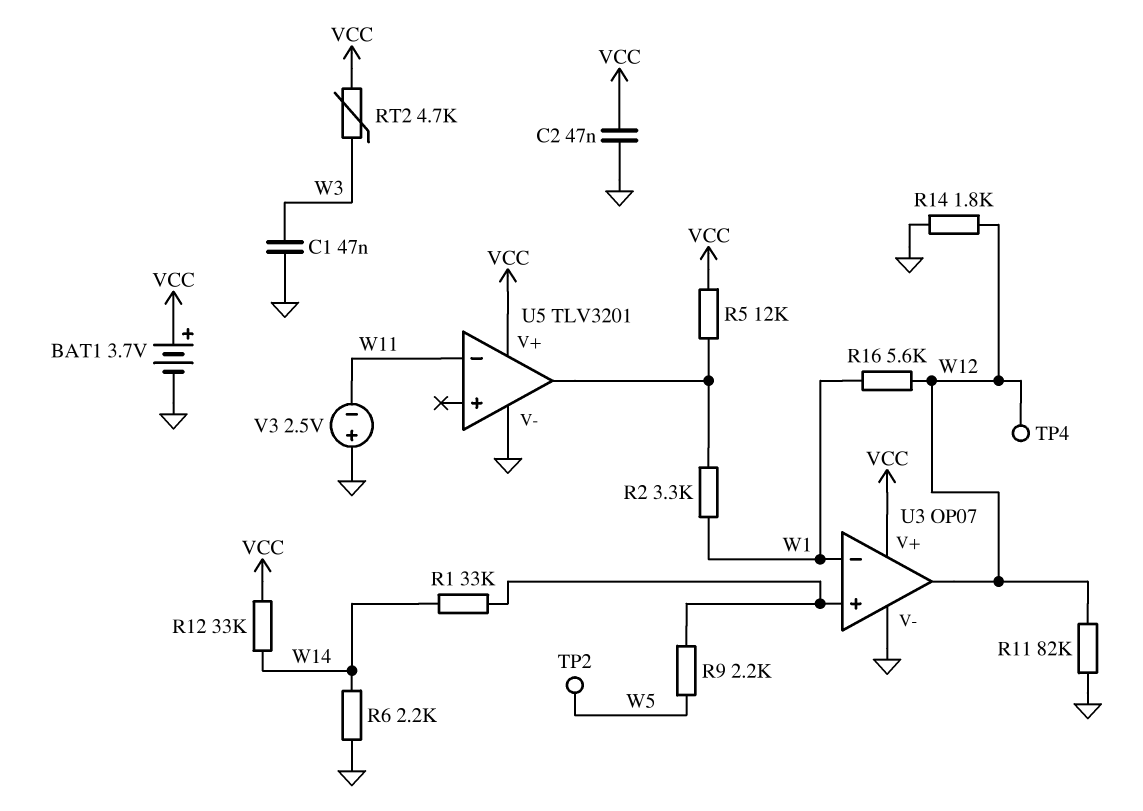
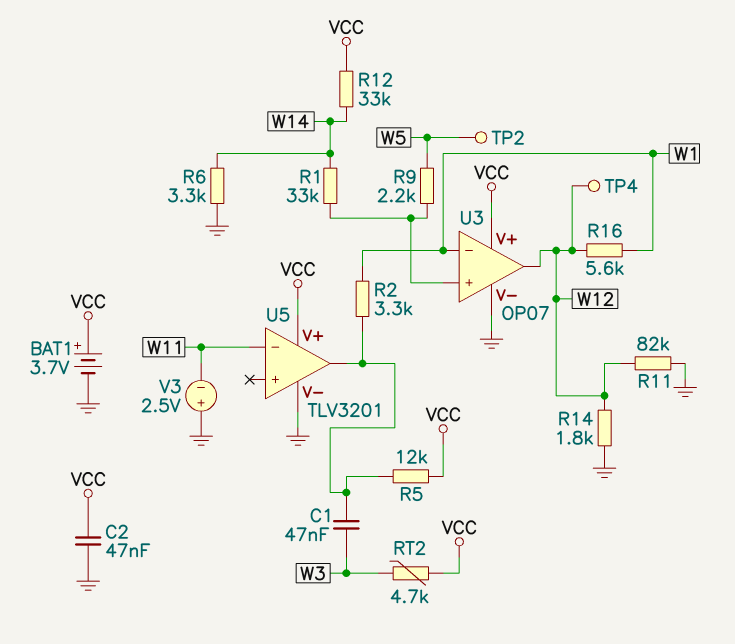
C1: 47nF (GND, W3) -> 47nF (U5/out, W3)
R6: 2.2k (GND, W14) -> 3.3k (GND, W14)

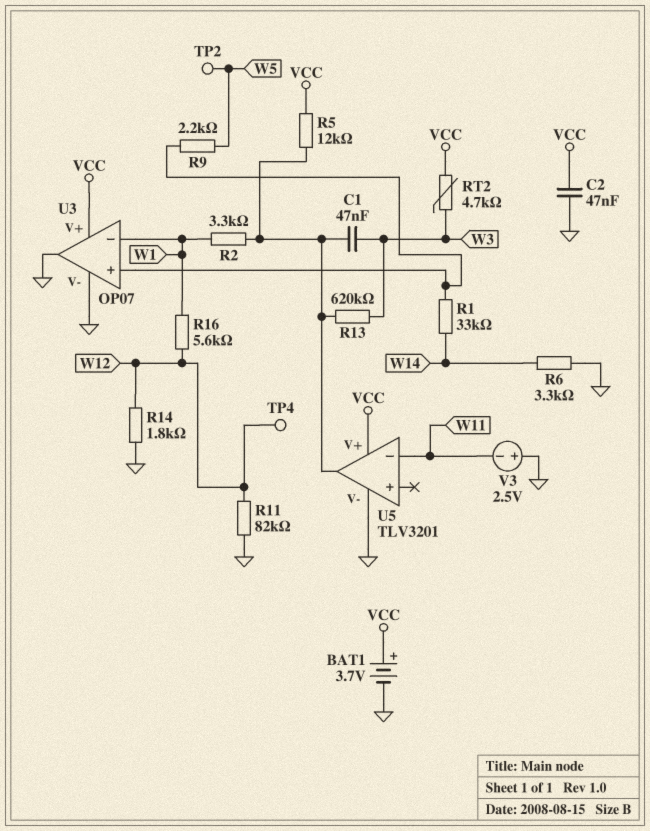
R12: 33k (VCC, W14) -> none
R13: none -> 620k (U5/out, W3)
U3 pin out: W12 -> GND

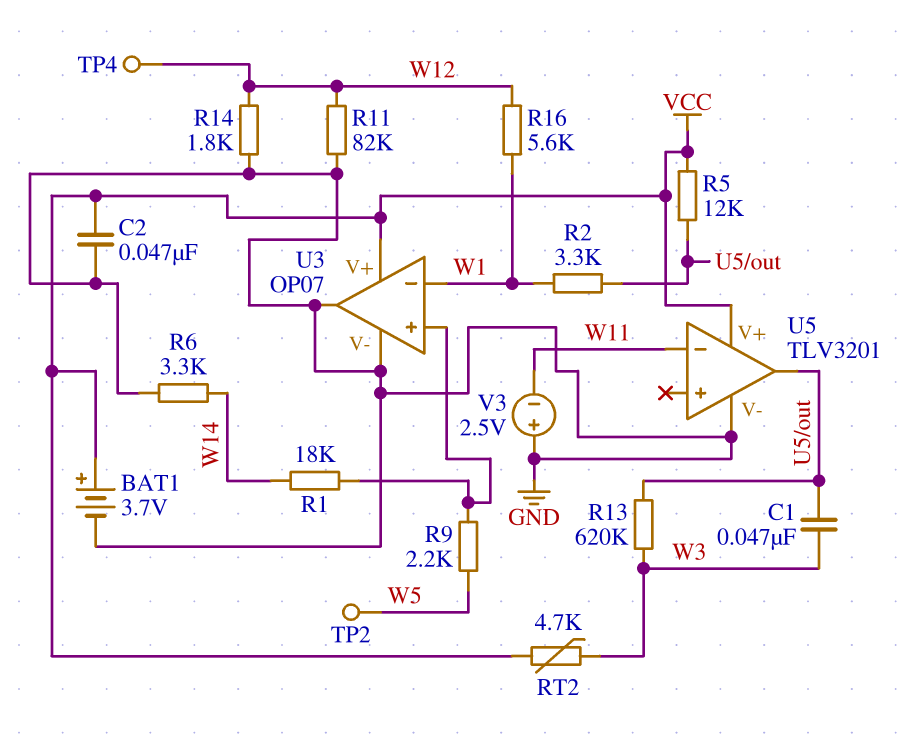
R1: 33k (U3/in+, W14) -> 18k (U3/in+, W14)

